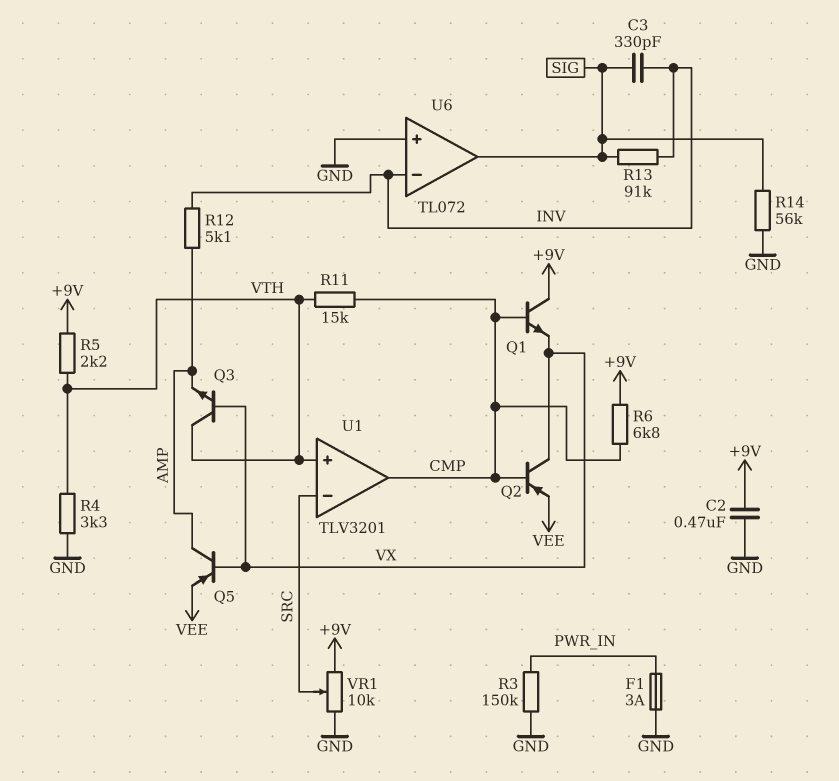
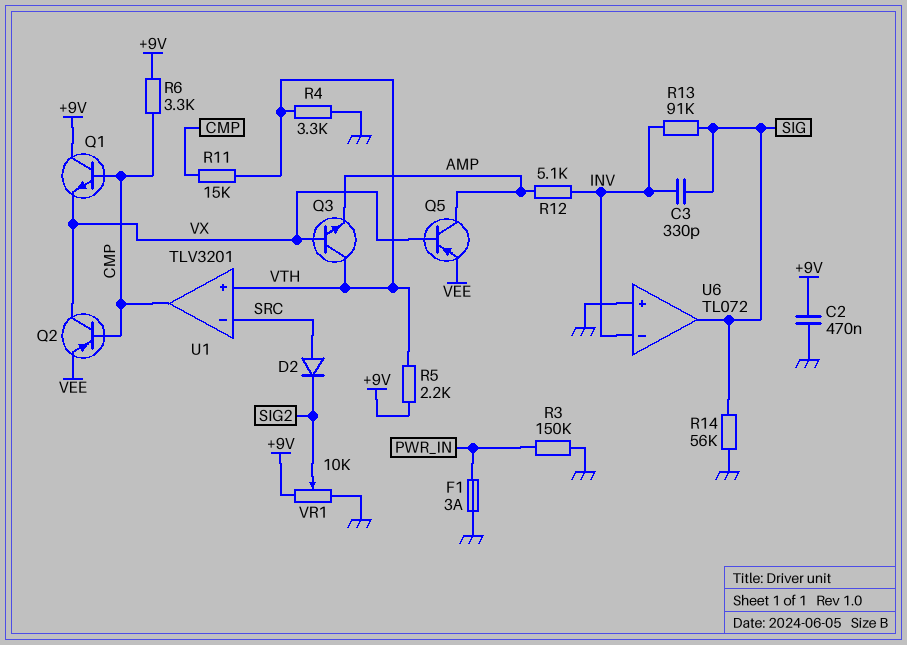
D2: none -> diode (A SRC, K SIG2)
R6: 6.8k (+9V, CMP) -> 3.3k (+9V, CMP)
VR1: 10k (+9V, GND, wiper SRC) -> 10k (+9V, GND, wiper SIG2)

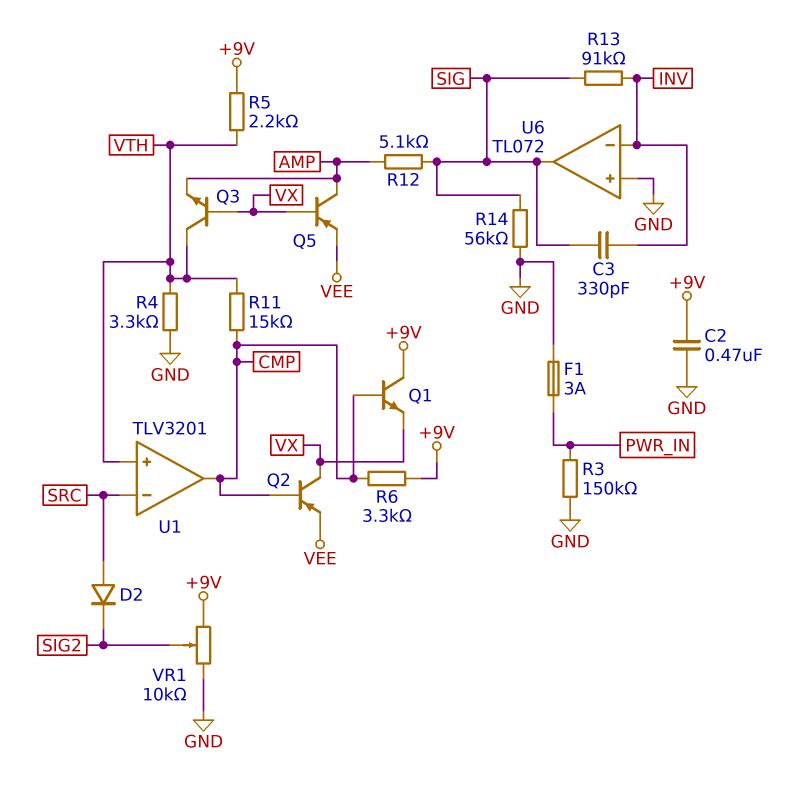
R12: 5.1k (AMP, INV) -> 5.1k (AMP, SIG)

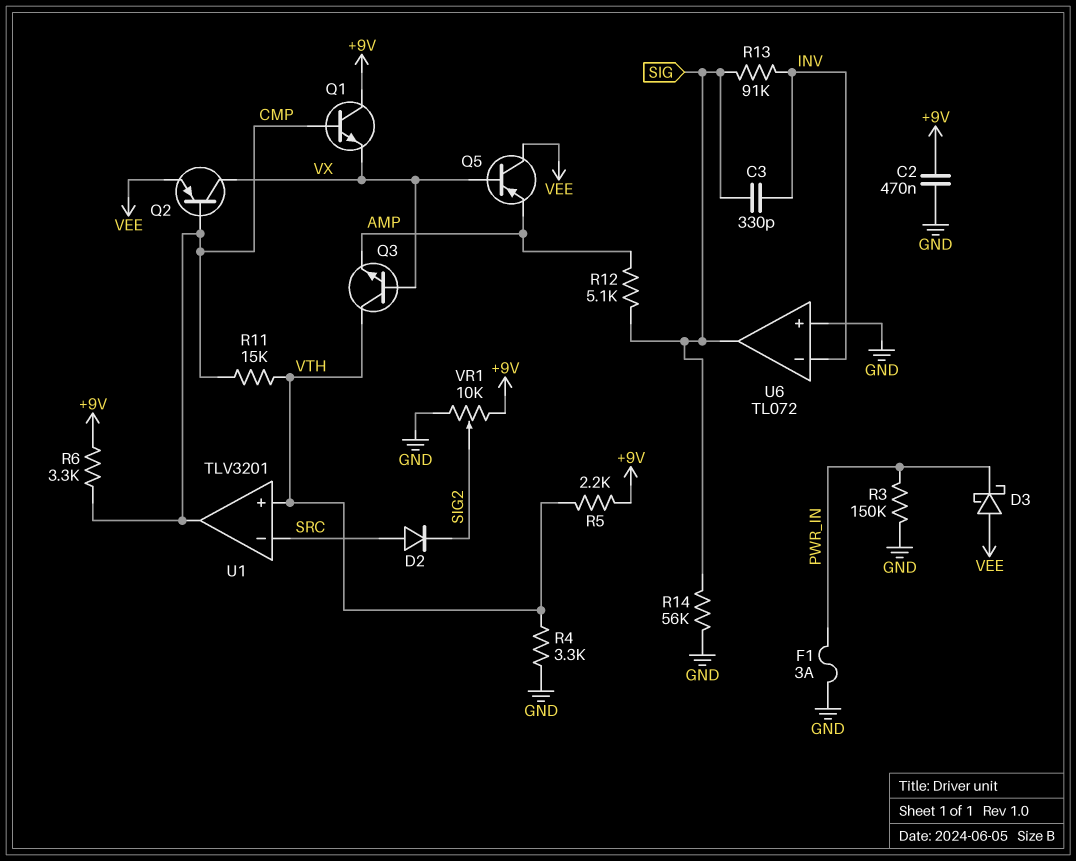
D3: none -> schottky (A VEE, K PWR_IN)
Q5: PNP (B VX, C AMP, E VEE) -> PNP (B VX, C VEE, E AMP)

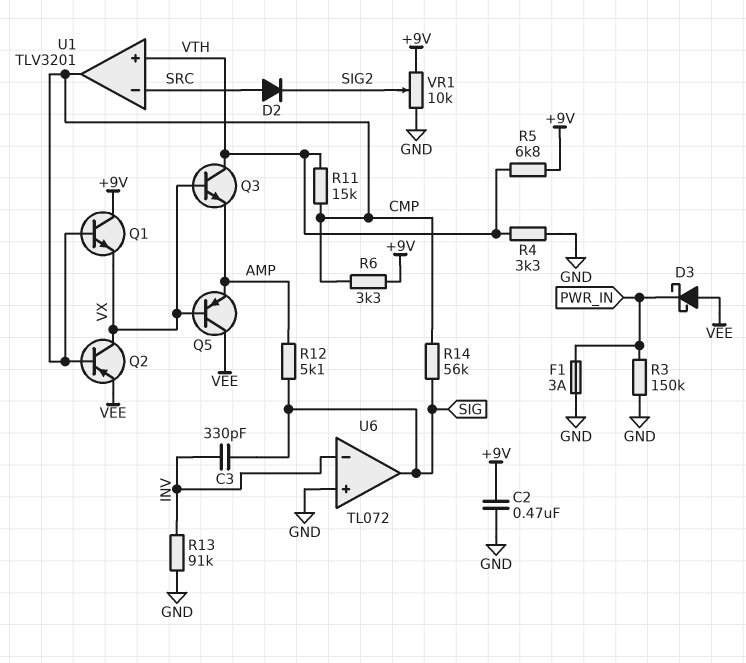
R5: 2.2k (+9V, VTH) -> 6.8k (+9V, VTH)
R13: 91k (INV, SIG) -> 91k (GND, INV)
R14: 56k (GND, SIG) -> 56k (CMP, SIG)

